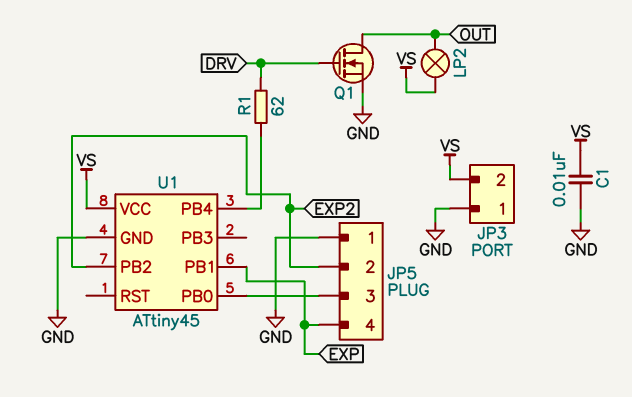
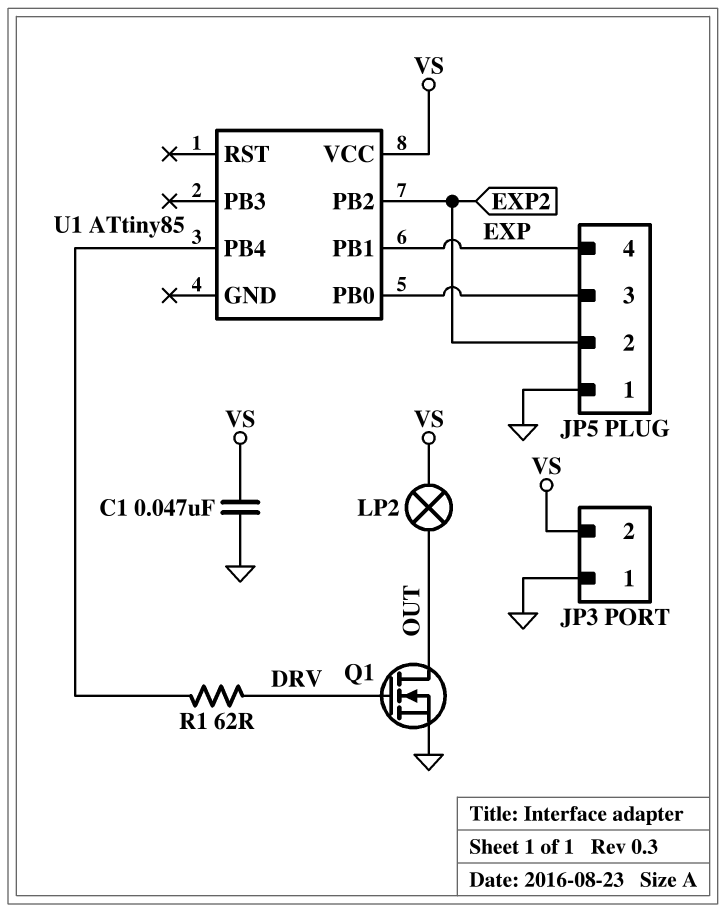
C1: 10nF (GND, VS) -> 47nF (GND, VS)
U1: ATtiny45 -> ATtiny85
U1 pin GND: GND -> none

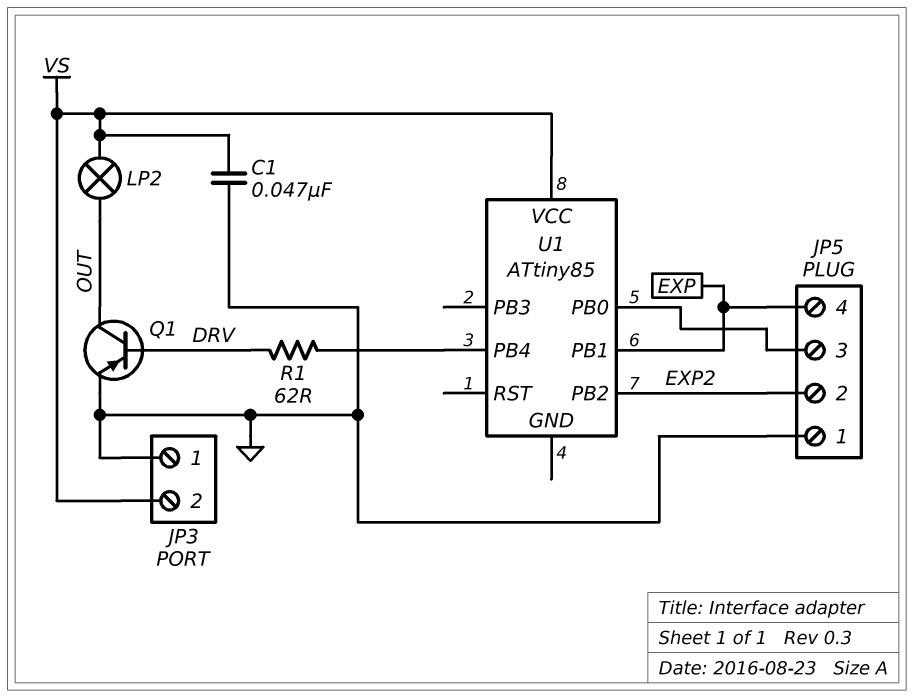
Q1: NMOS (G DRV, D OUT, S GND) -> PNP (B DRV, C OUT, E GND)

